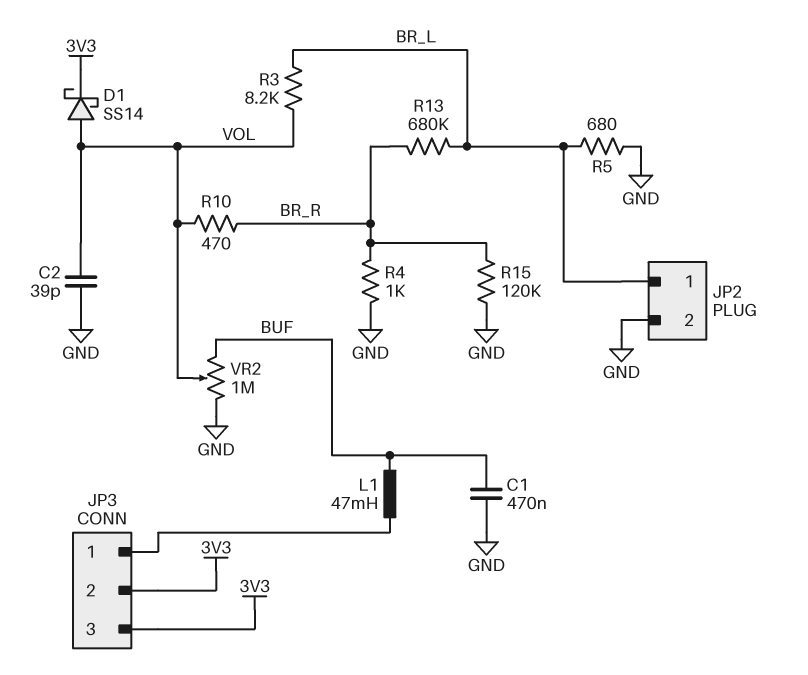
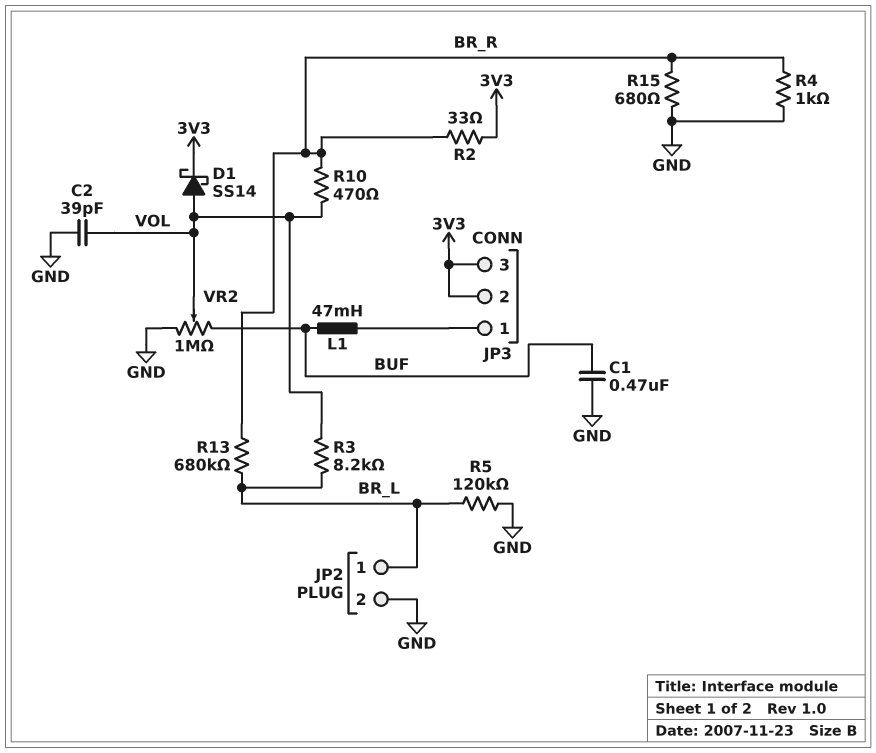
R2: none -> 33 (3V3, BR_R)
R5: 680 (BR_L, GND) -> 120k (BR_L, GND)
R15: 120k (BR_R, GND) -> 680 (BR_R, GND)

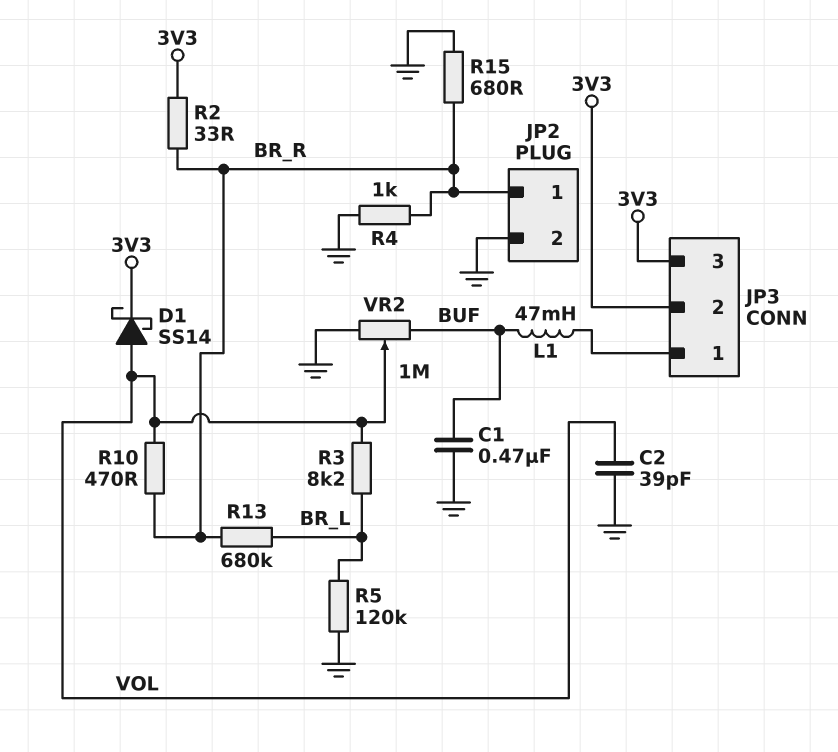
JP2 pin 1: BR_L -> BR_R

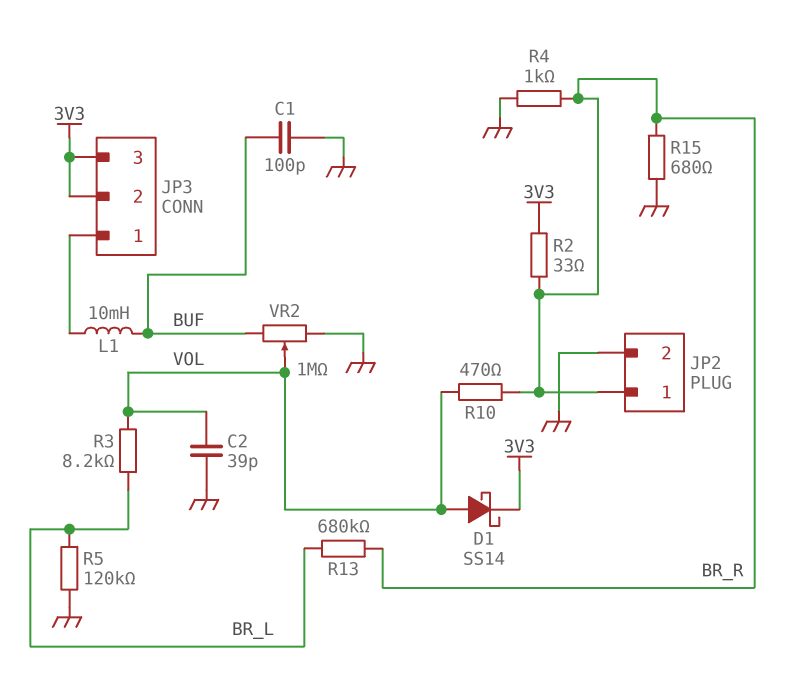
C1: 470nF (BUF, GND) -> 100pF (BUF, GND)
L1: 47mH (BUF, JP3/1) -> 10mH (BUF, JP3/1)

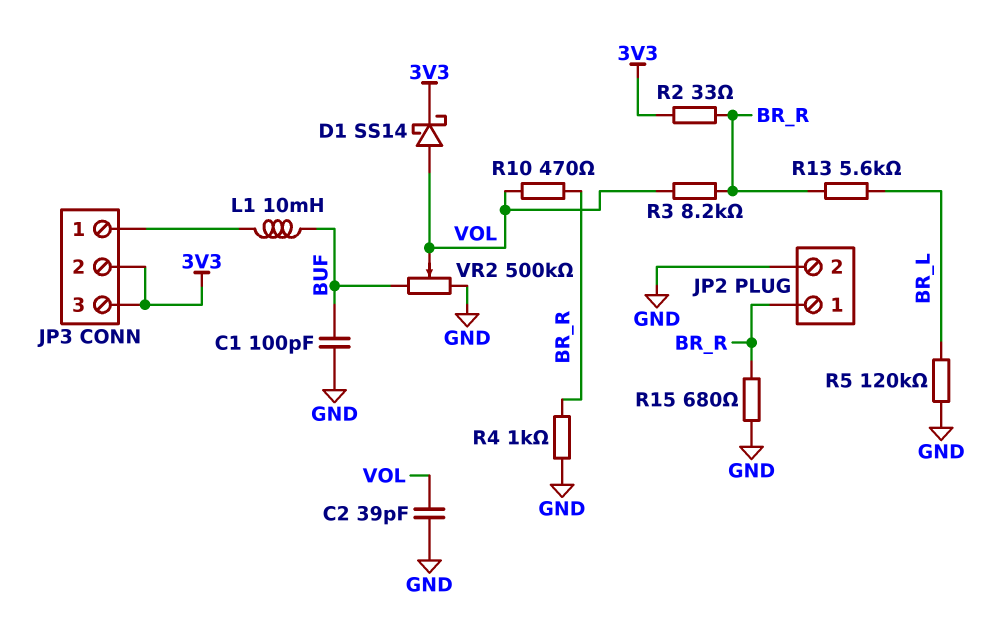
R3: 8.2k (BR_L, VOL) -> 8.2k (BR_R, VOL)
R13: 680k (BR_L, BR_R) -> 5.6k (BR_L, BR_R)
VR2: 1M (BUF, GND, wiper VOL) -> 500k (BUF, GND, wiper VOL)

